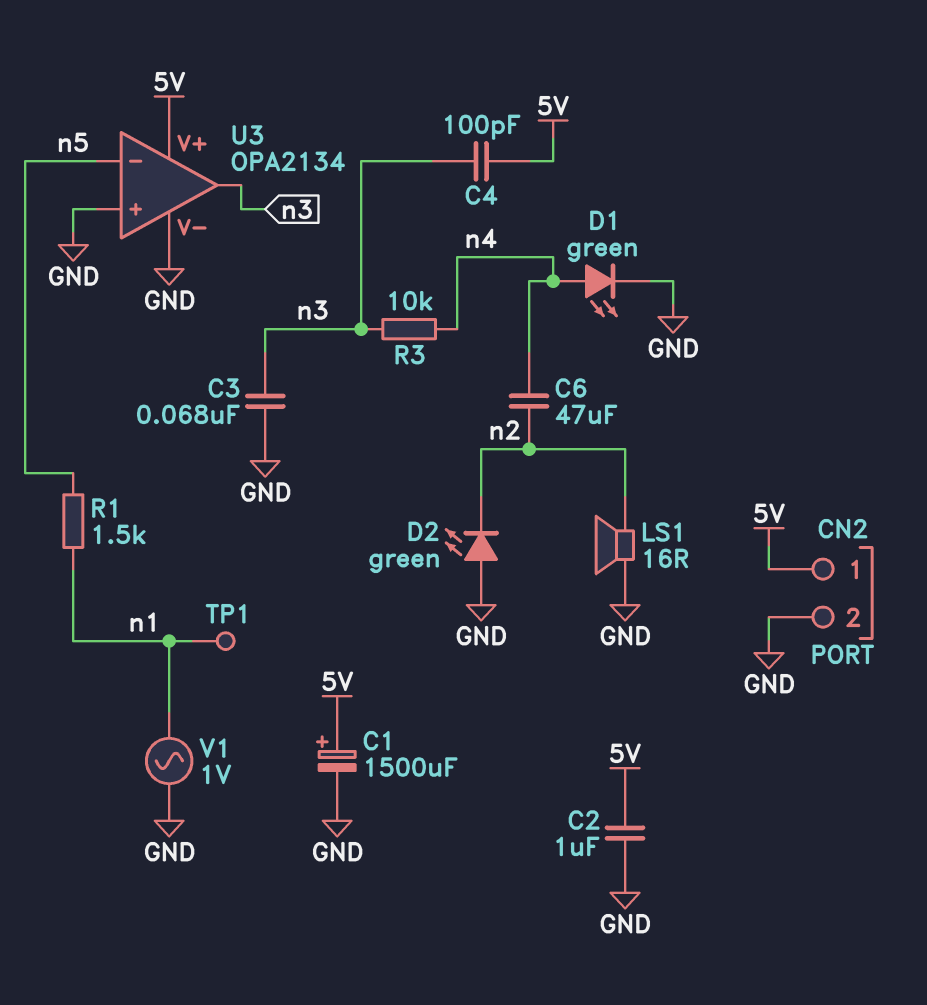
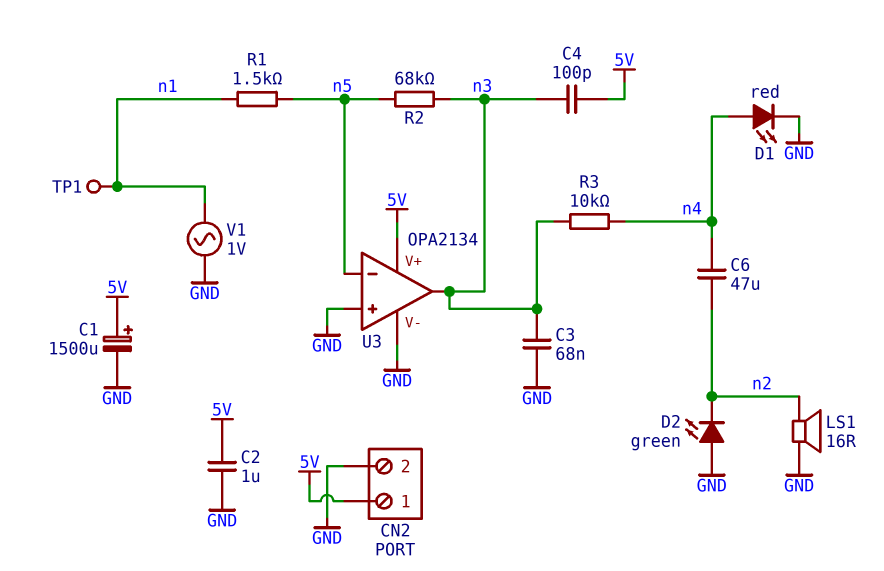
D1: LED green (A n4, K GND) -> LED red (A n4, K GND)
R2: none -> 68k (n3, n5)

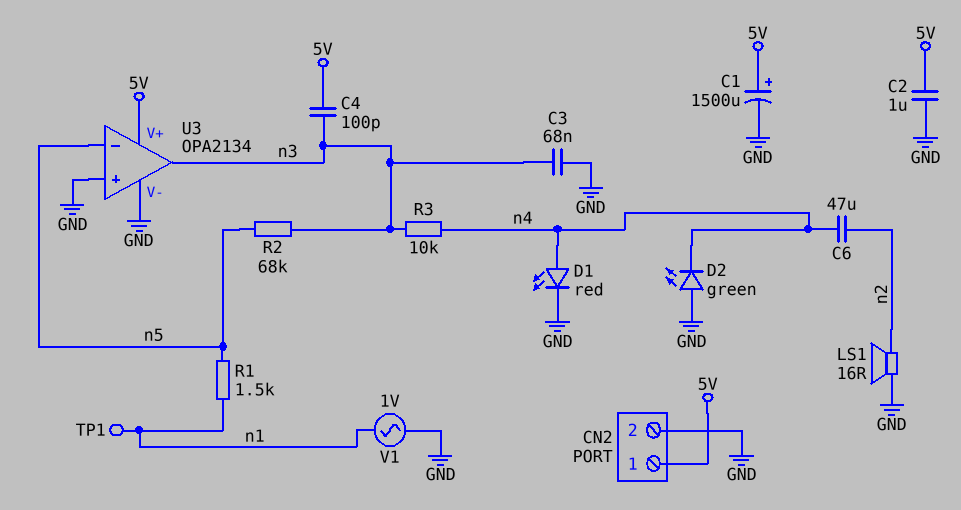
D2: LED green (A GND, K n2) -> LED green (A GND, K n4)

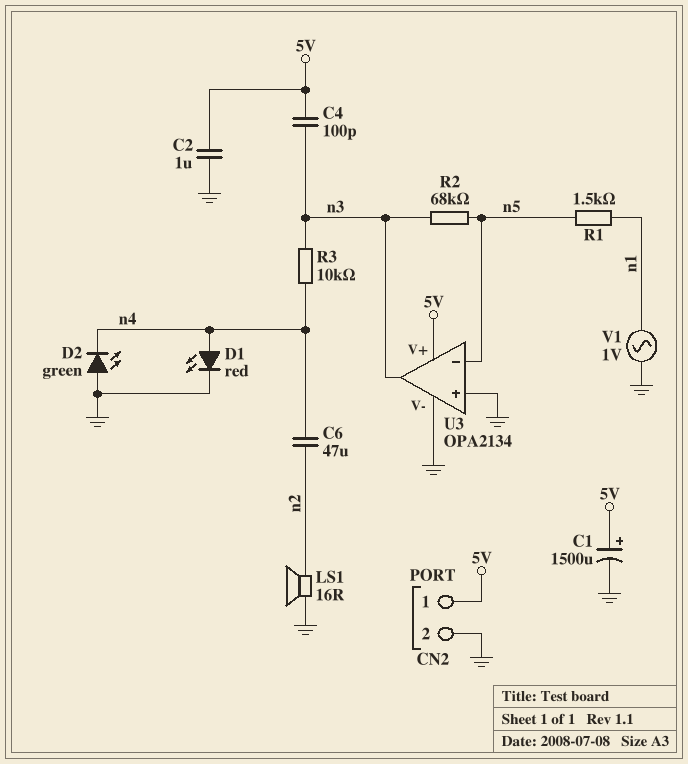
C3: 68nF (GND, n3) -> none
TP1: test point (n1) -> none

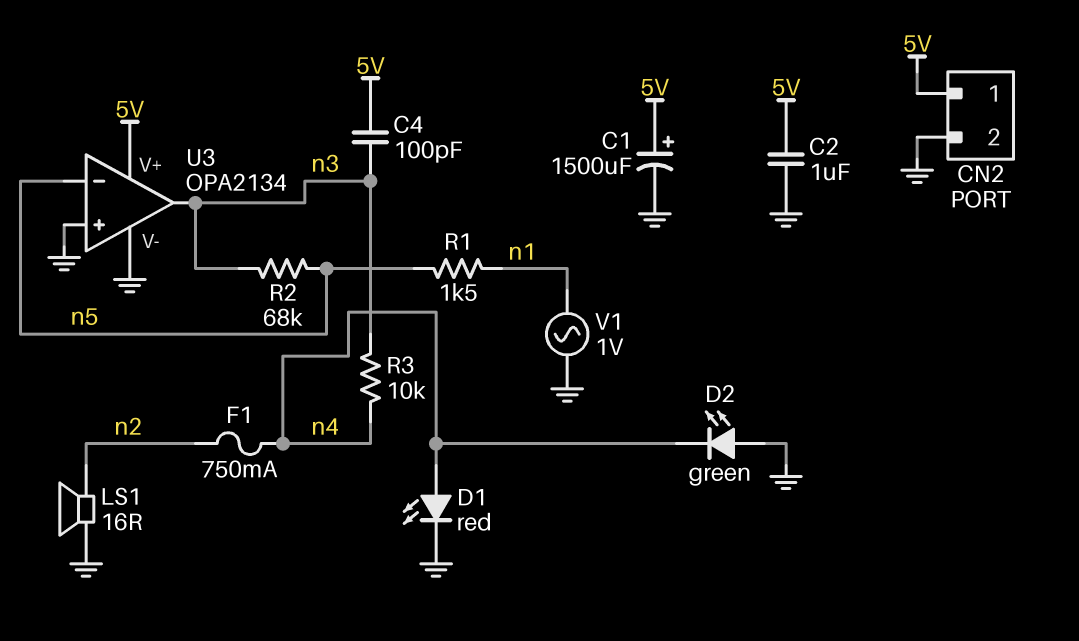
C6: 47uF (n2, n4) -> none
F1: none -> 750mA (n2, n4)

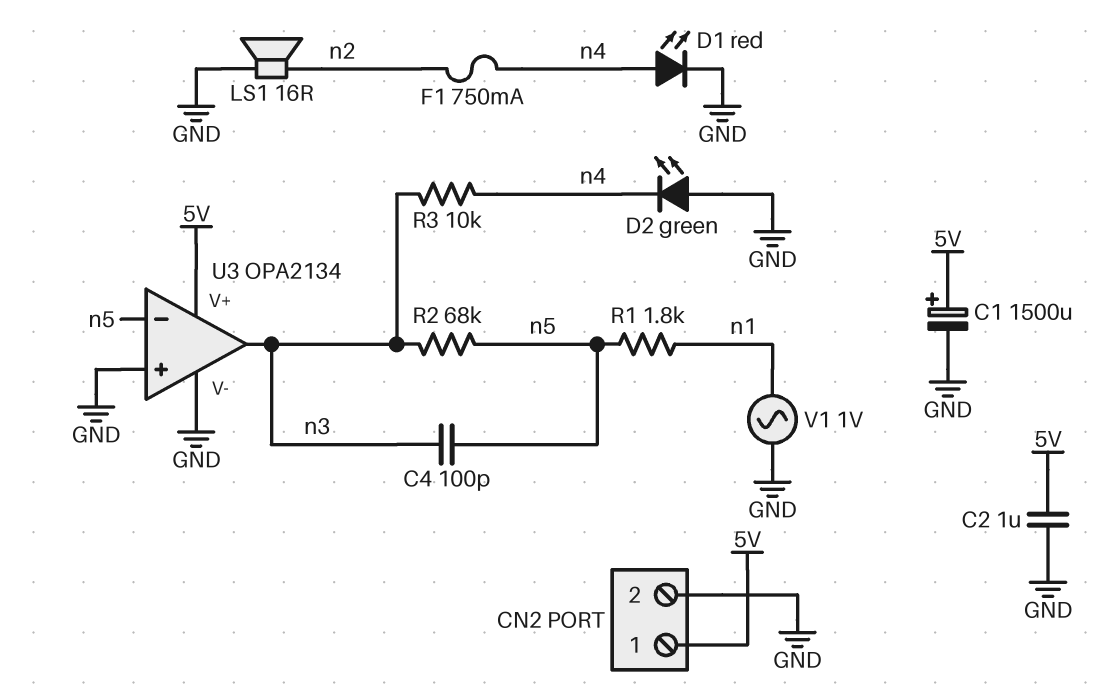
C4: 100pF (5V, n3) -> 100pF (n3, n5)
R1: 1.5k (n1, n5) -> 1.8k (n1, n5)

